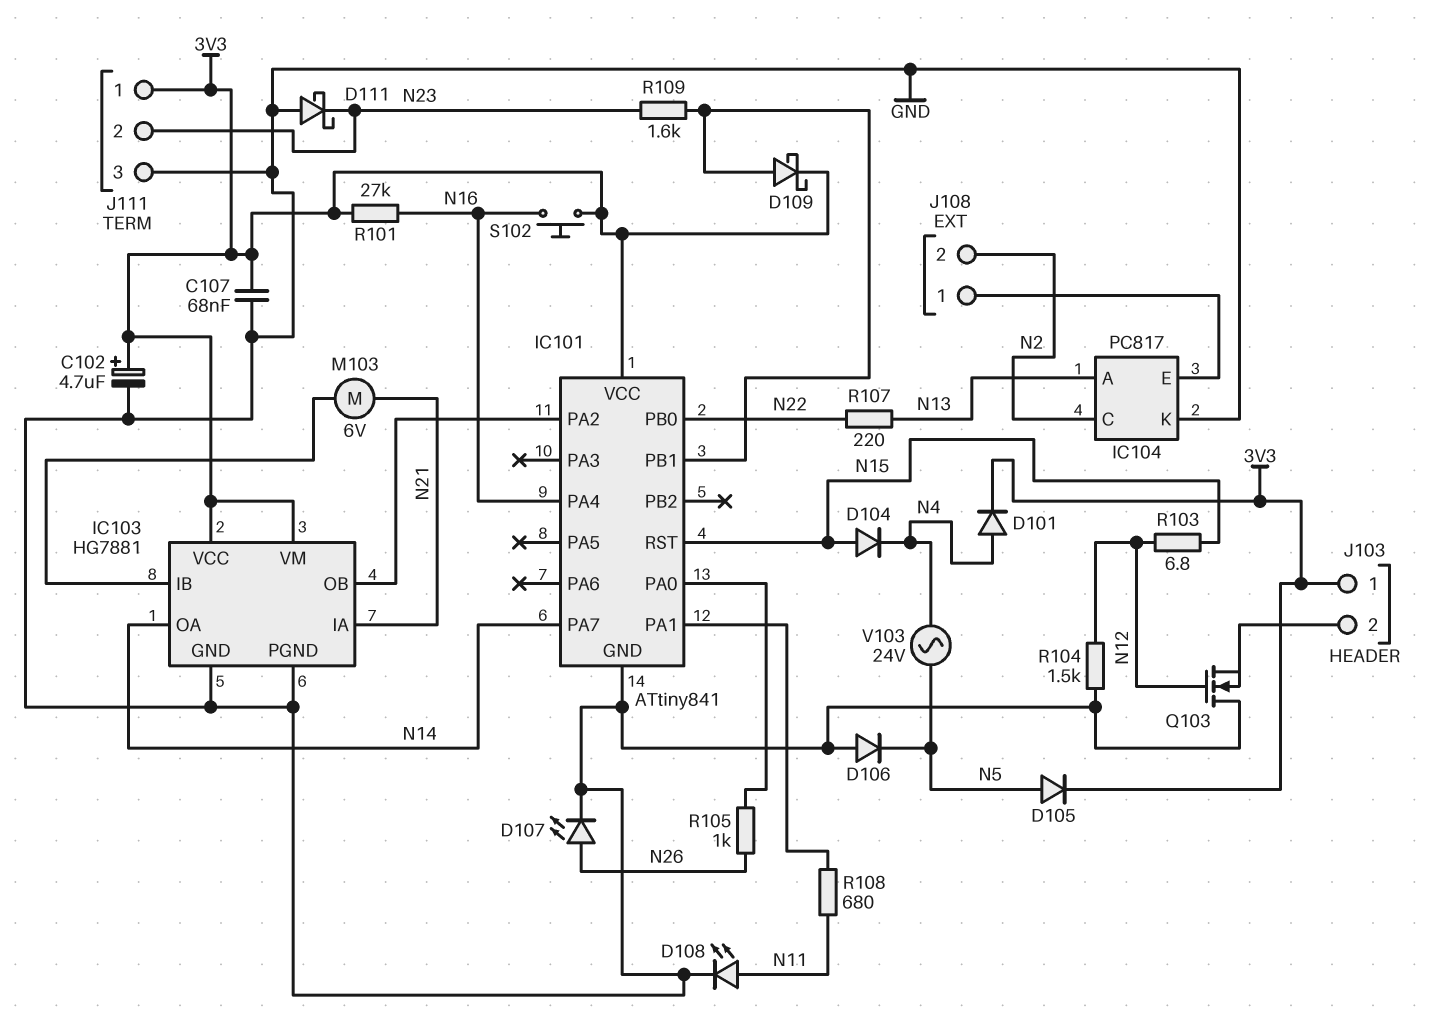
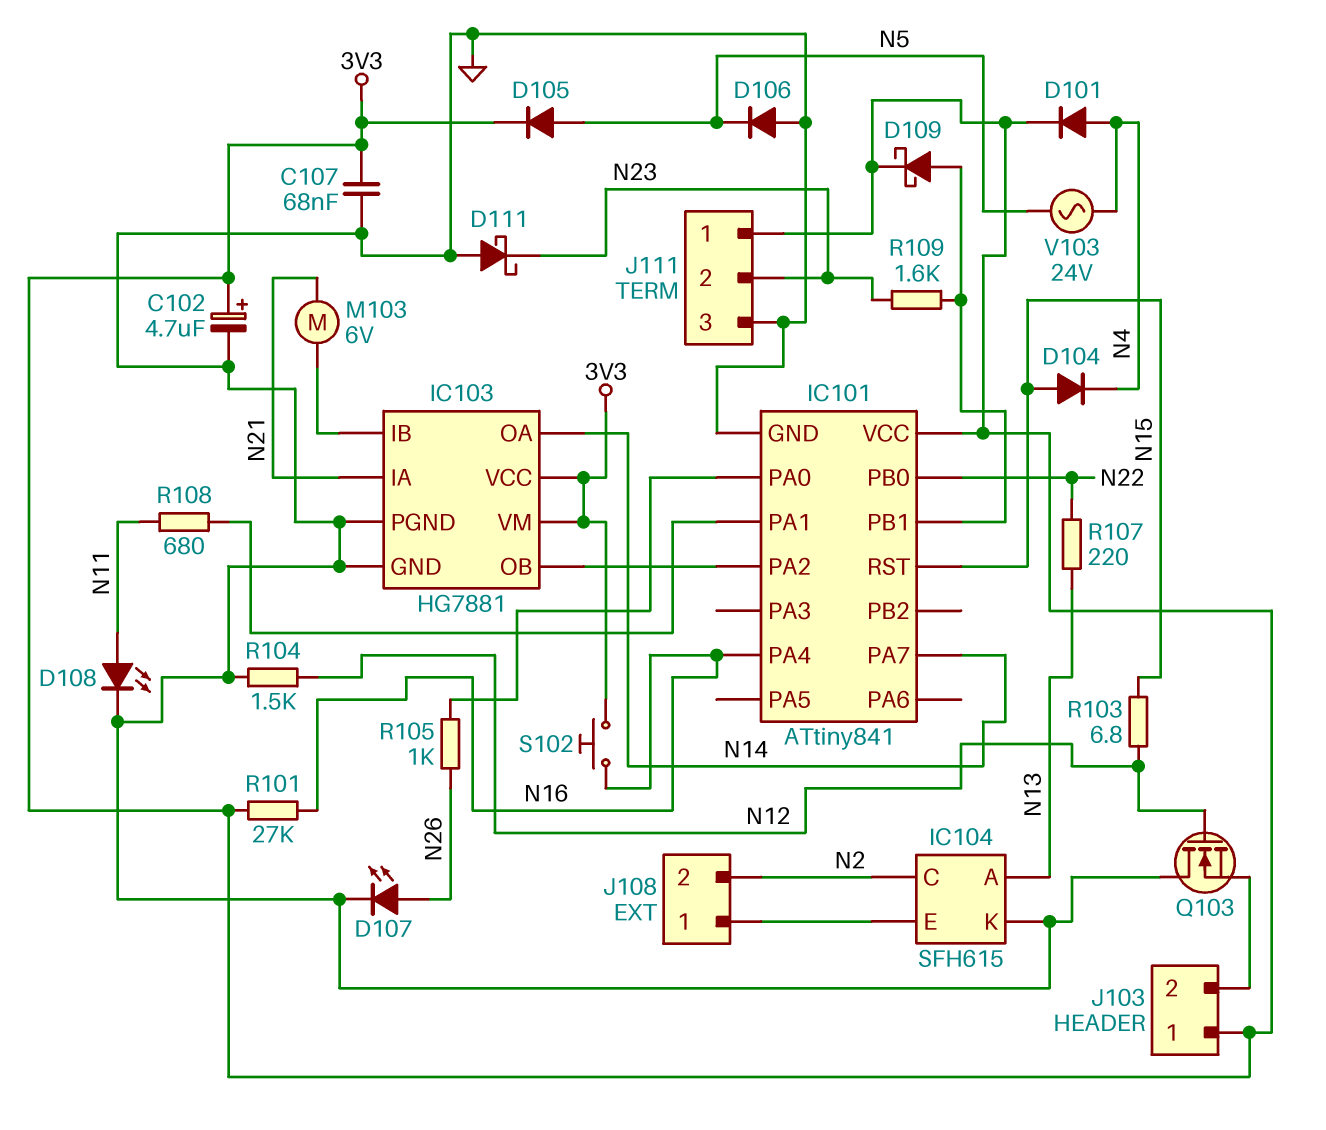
IC104: PC817 -> SFH615

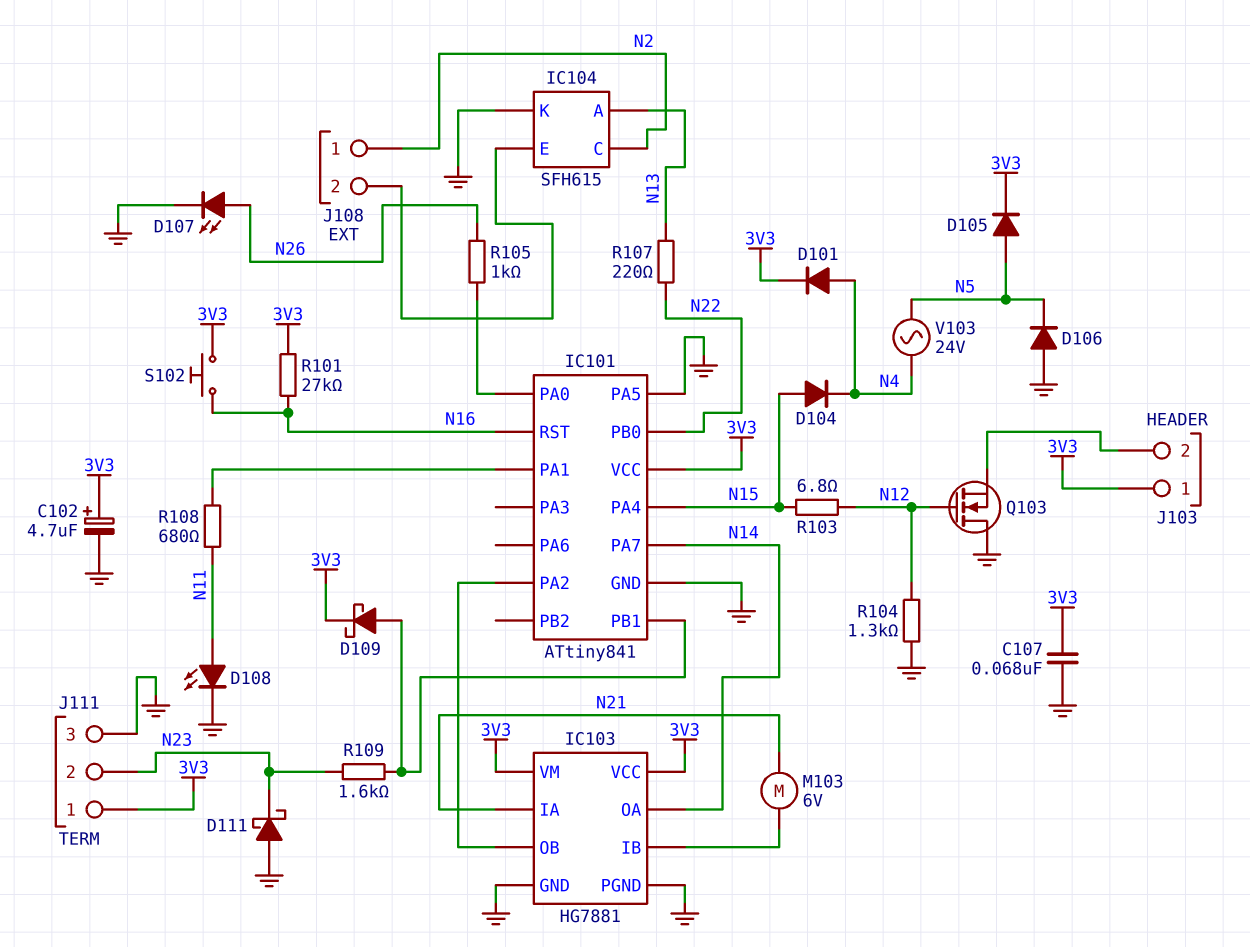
IC101 pin PA4: N16 -> N15
IC101 pin PA5: none -> GND
IC101 pin RST: N15 -> N16
J108 pin 1: IC104/E -> N2
J108 pin 2: N2 -> IC104/E
R104: 1.5k (GND, N12) -> 1.3k (GND, N12)

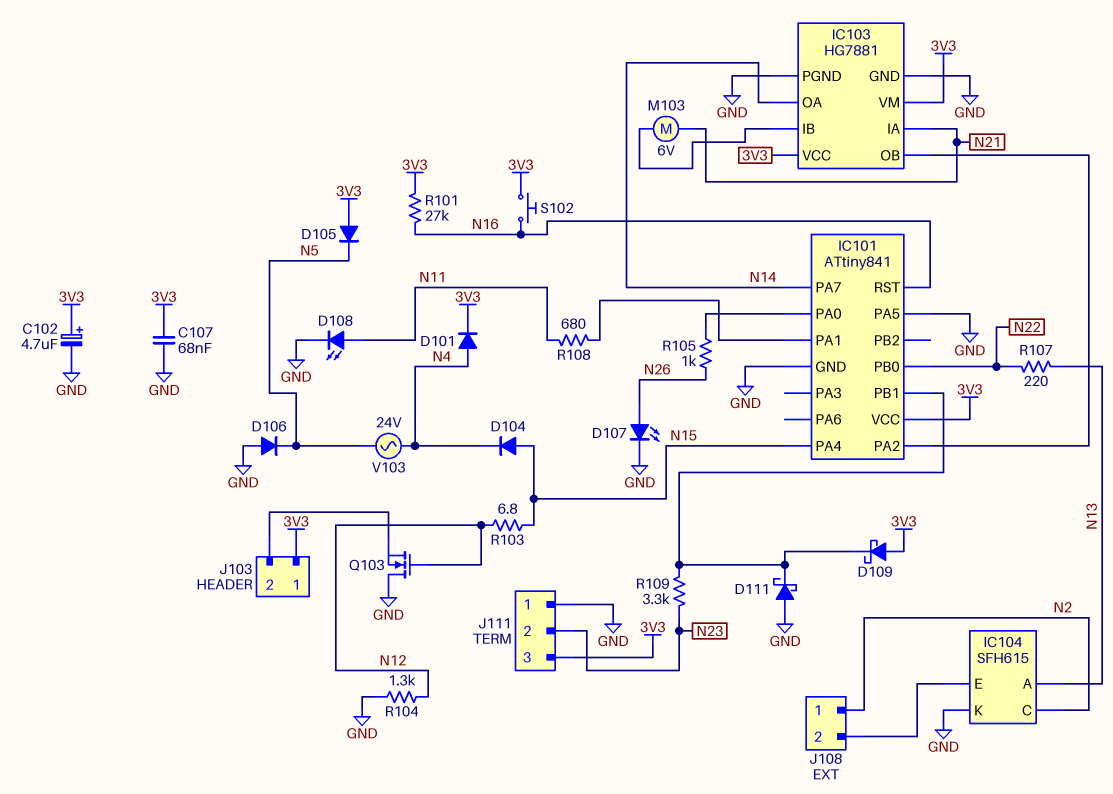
D105: diode (A N5, K 3V3) -> diode (A 3V3, K N5)
D109: schottky (A IC101/PB1, K 3V3) -> schottky (A 3V3, K IC101/PB1)
D111: schottky (A GND, K N23) -> schottky (A GND, K IC101/PB1)
J111 pin 1: 3V3 -> GND
J111 pin 3: GND -> 3V3
R109: 1.6k (IC101/PB1, N23) -> 3.3k (IC101/PB1, N23)

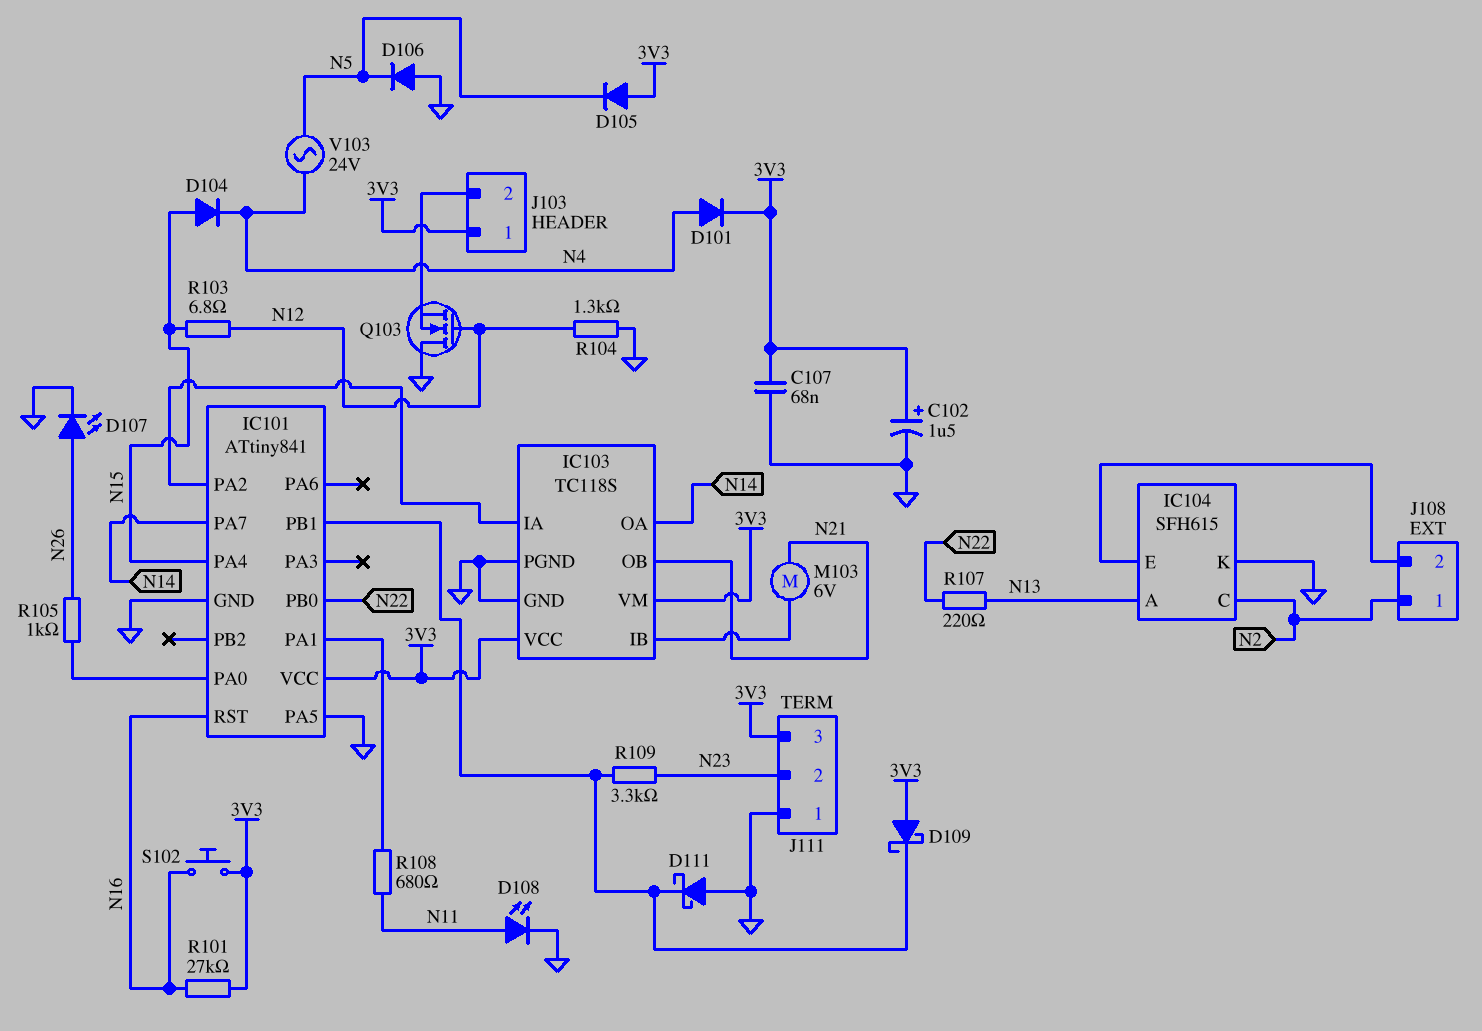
C102: 4.7uF (plus 3V3, minus GND) -> 1.5uF (plus 3V3, minus GND)
IC103: HG7881 -> TC118S
IC103 pin IA: N21 -> IC101/PA2
IC103 pin OB: IC101/PA2 -> N21

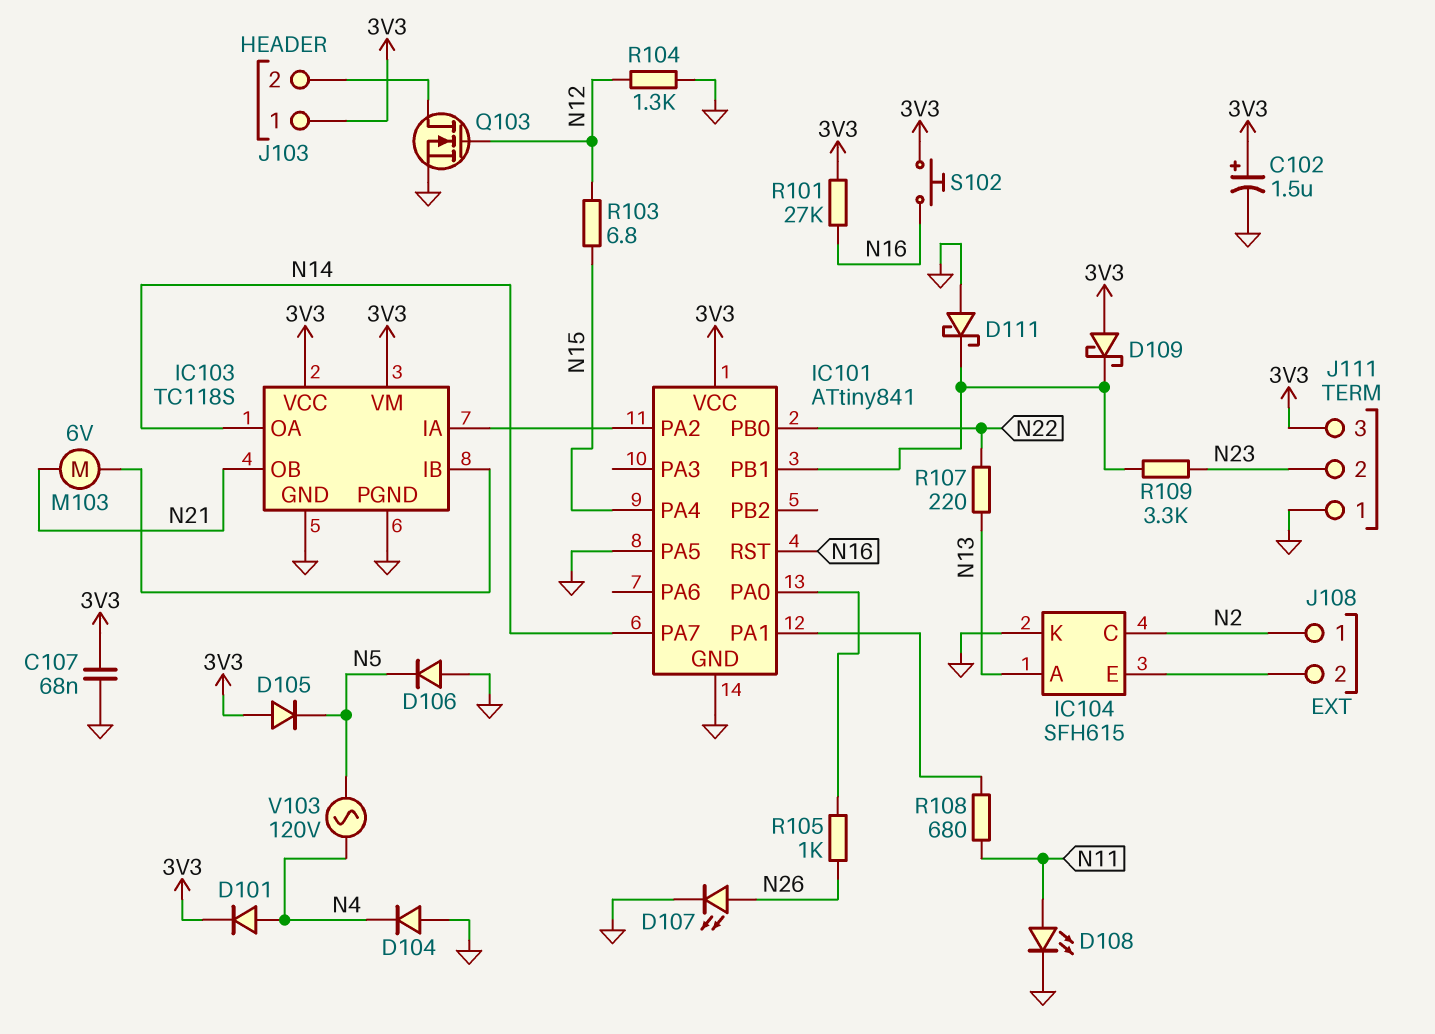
D104: diode (A N15, K N4) -> diode (A GND, K N4)
Q103: NMOS (G N12, D GND, S J103/2) -> NMOS (G N12, D J103/2, S GND)
V103: AC 24V (N4, N5) -> AC 120V (N4, N5)

